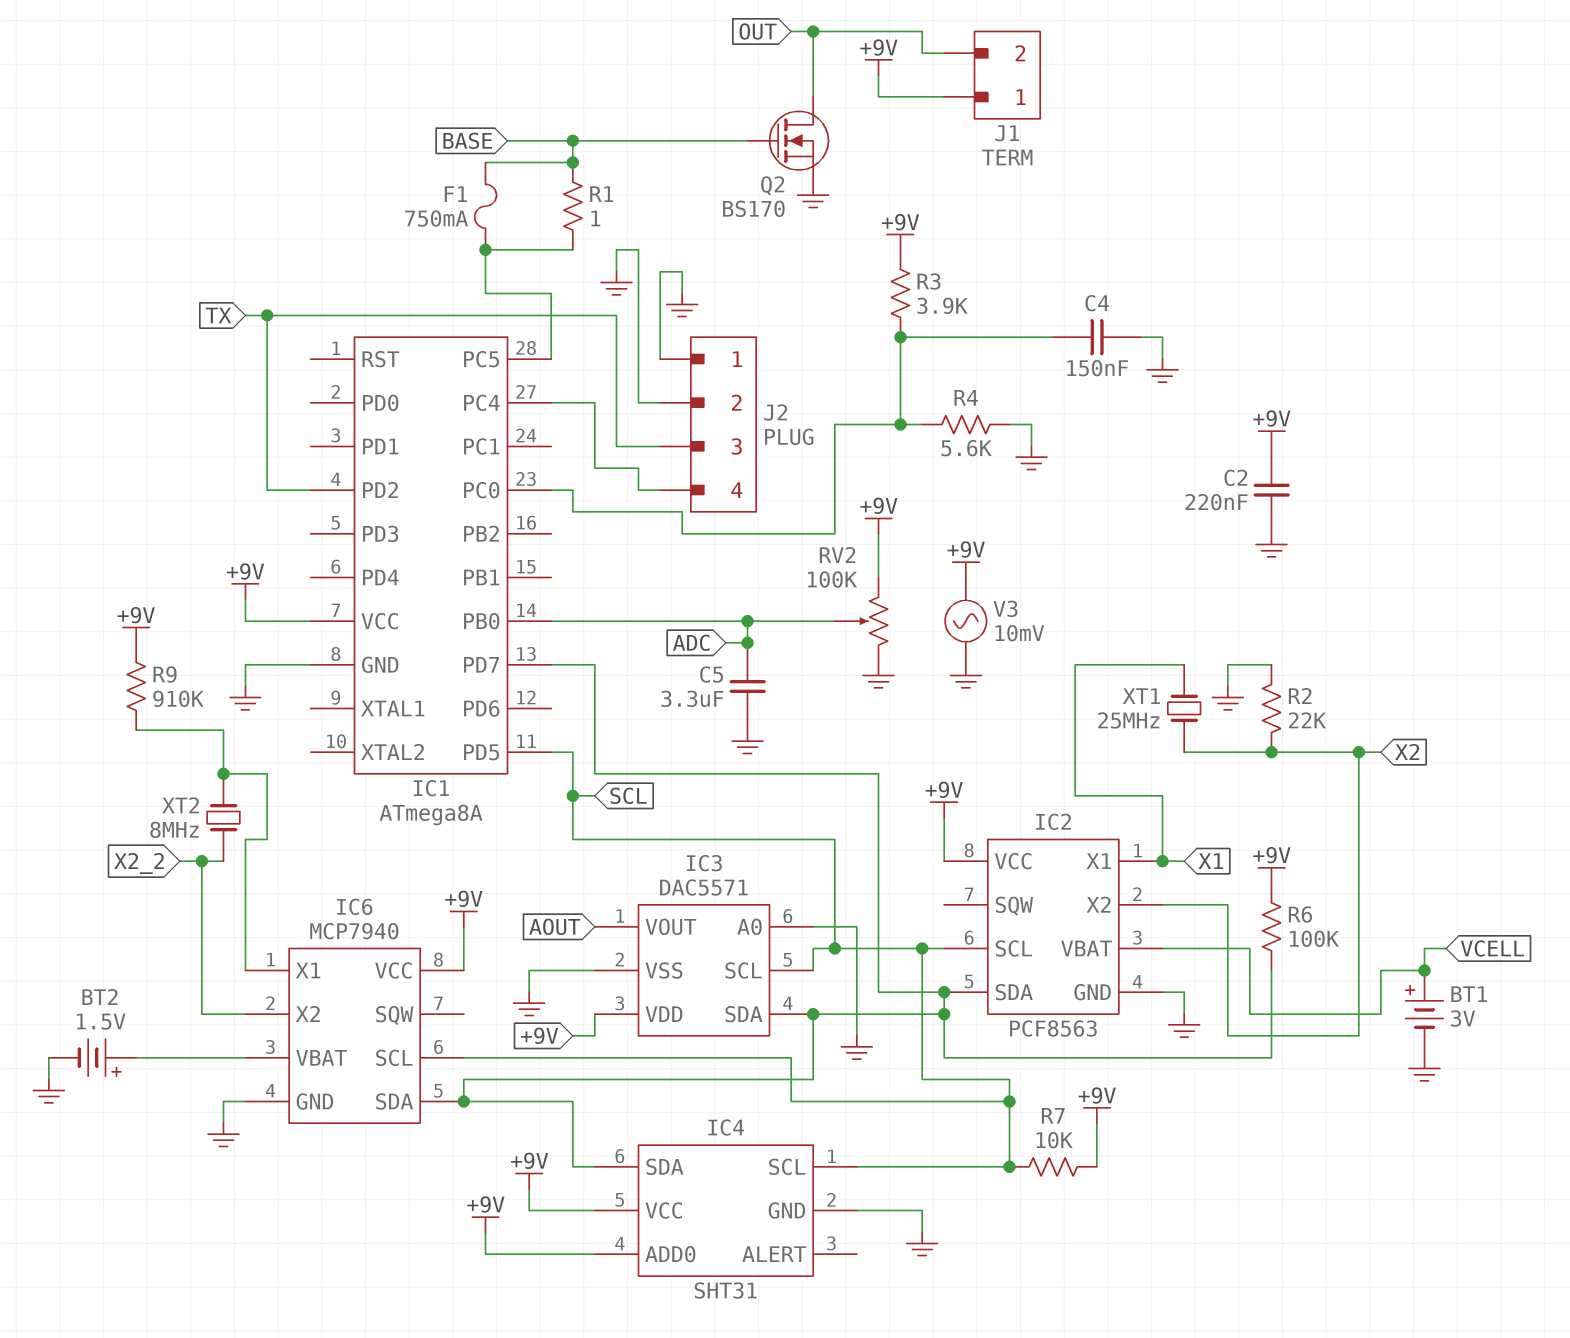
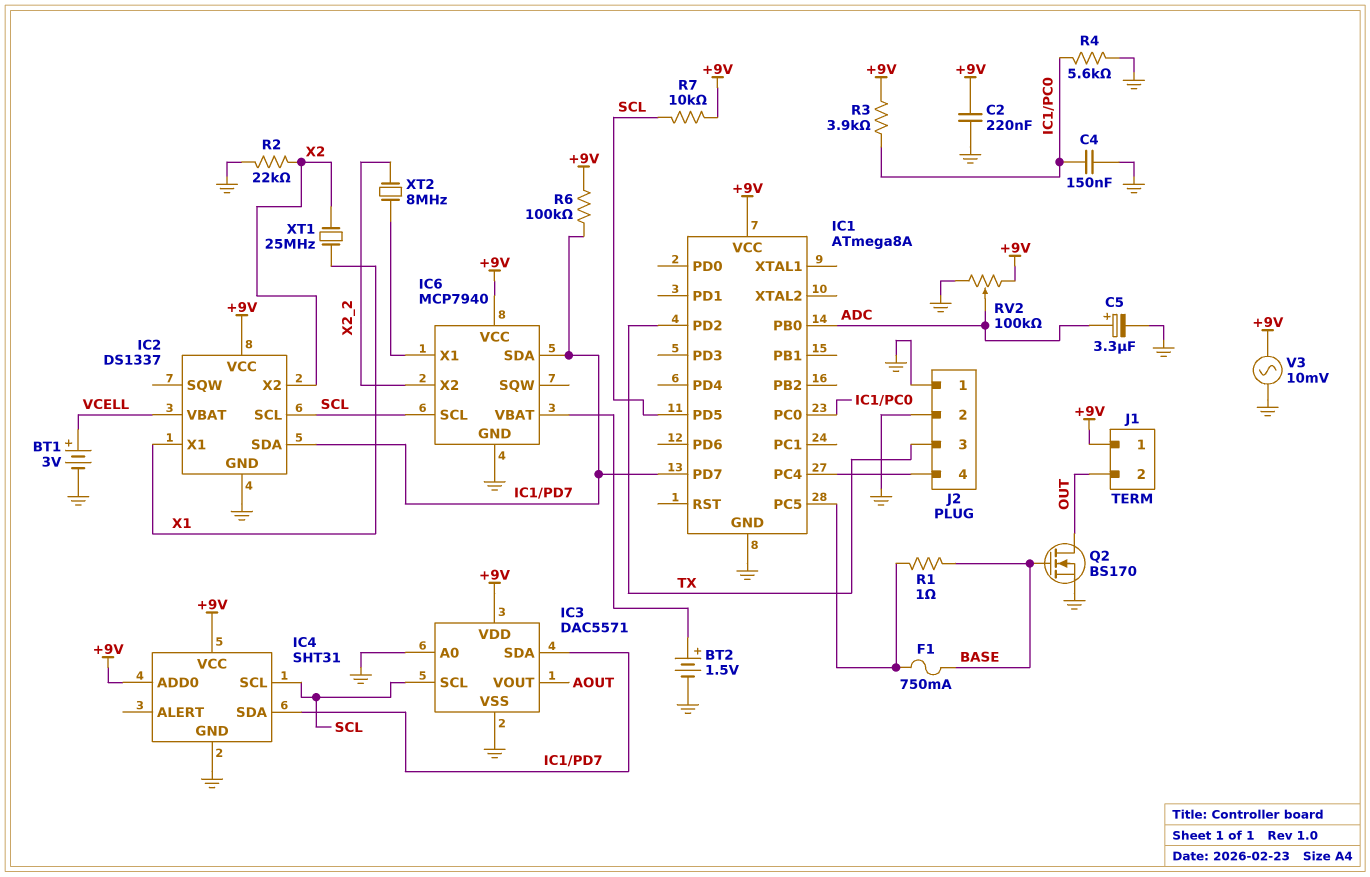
C5: 3.3uF (ADC, GND) -> 3.3uF (plus ADC, minus GND)
IC2: PCF8563 -> DS1337
R9: 910k (+9V, IC6/X1) -> none

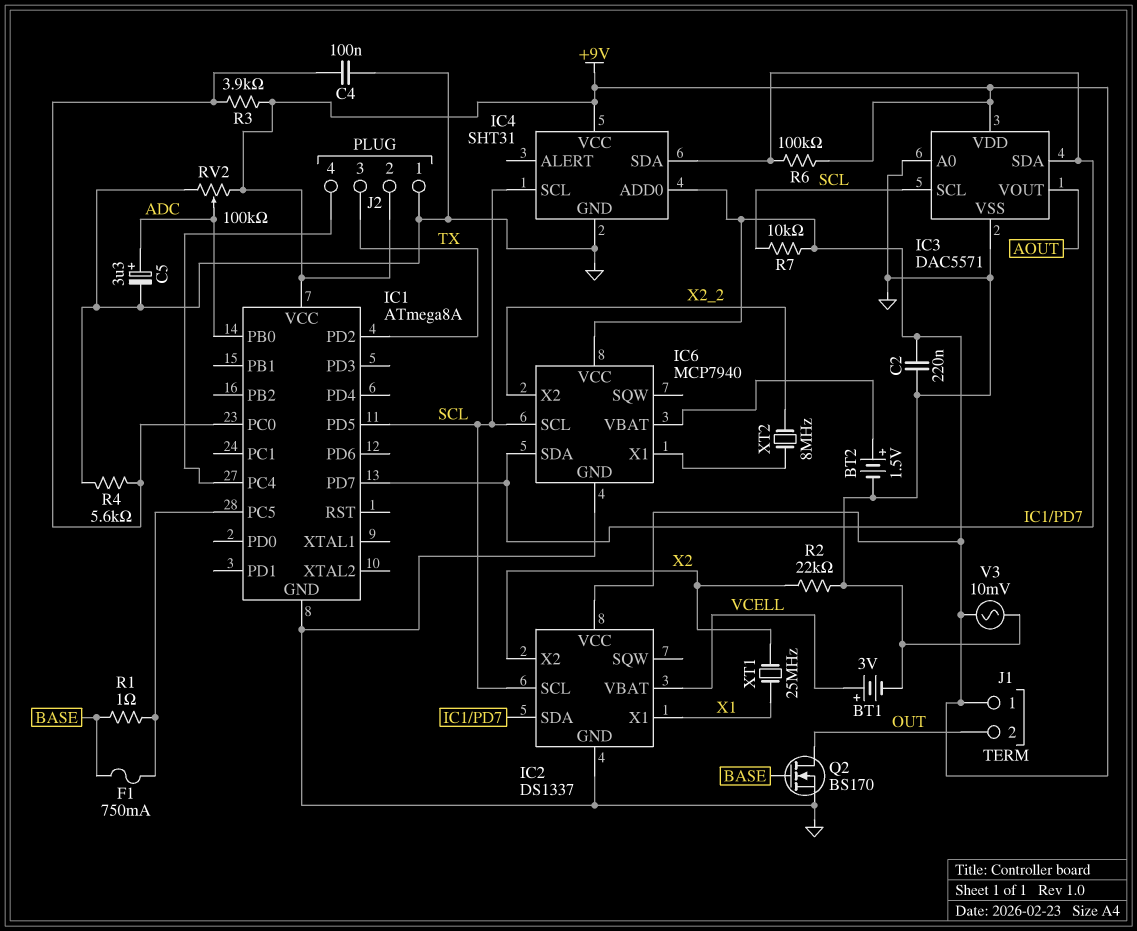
C4: 150nF (GND, IC1/PC0) -> 100nF (GND, IC1/PC0)
J2 pin 2: GND -> +9V

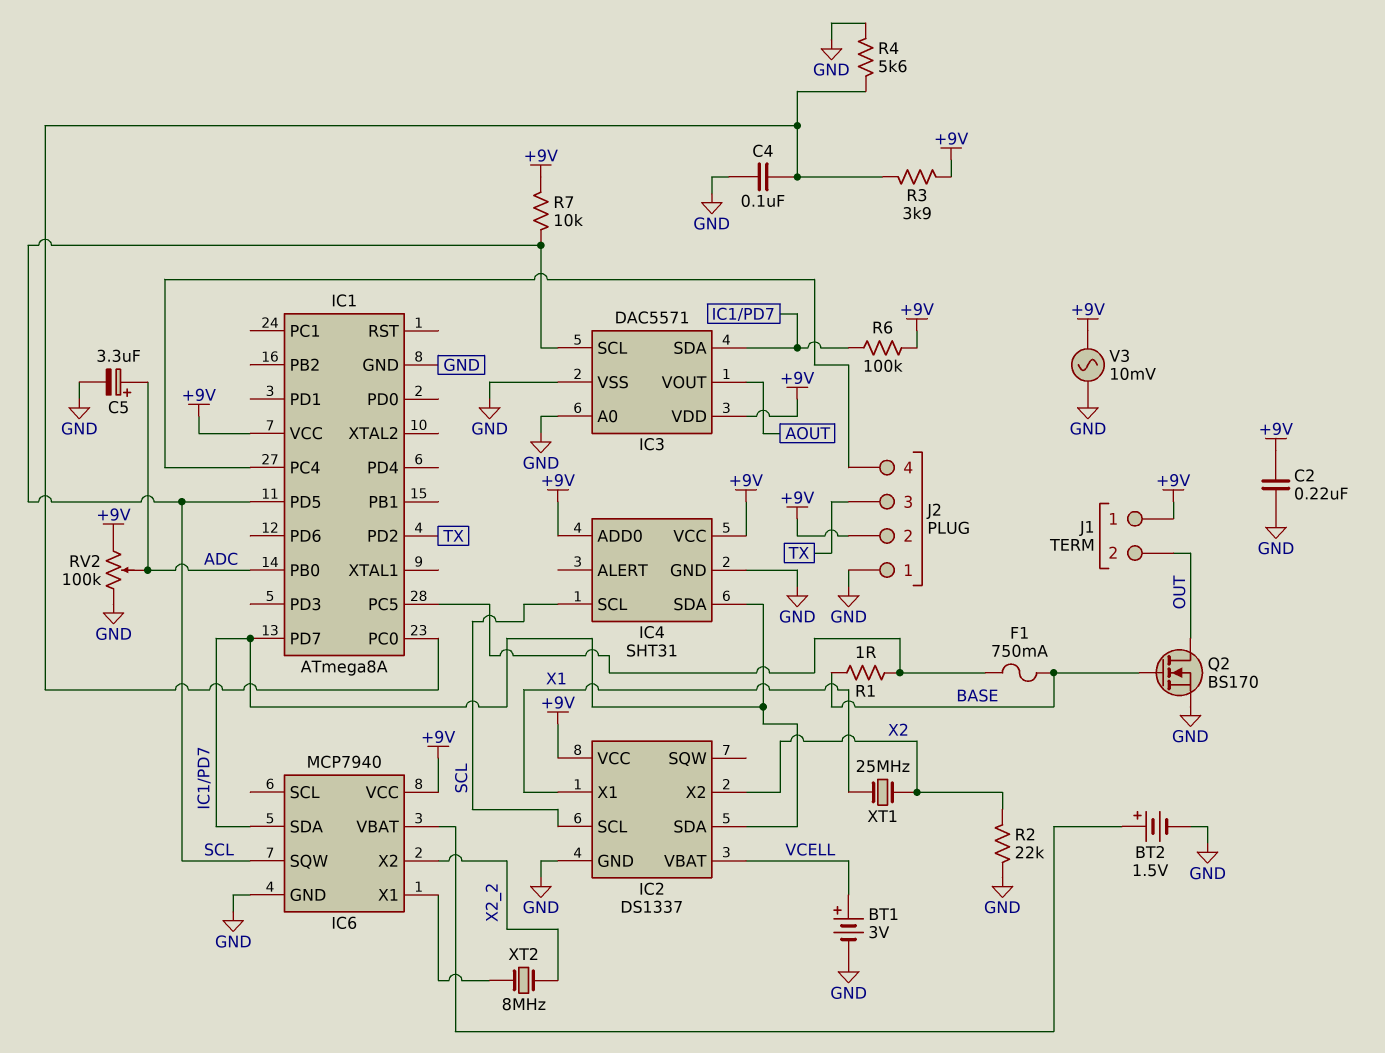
IC6 pin SCL: SCL -> none
IC6 pin SQW: none -> SCL

